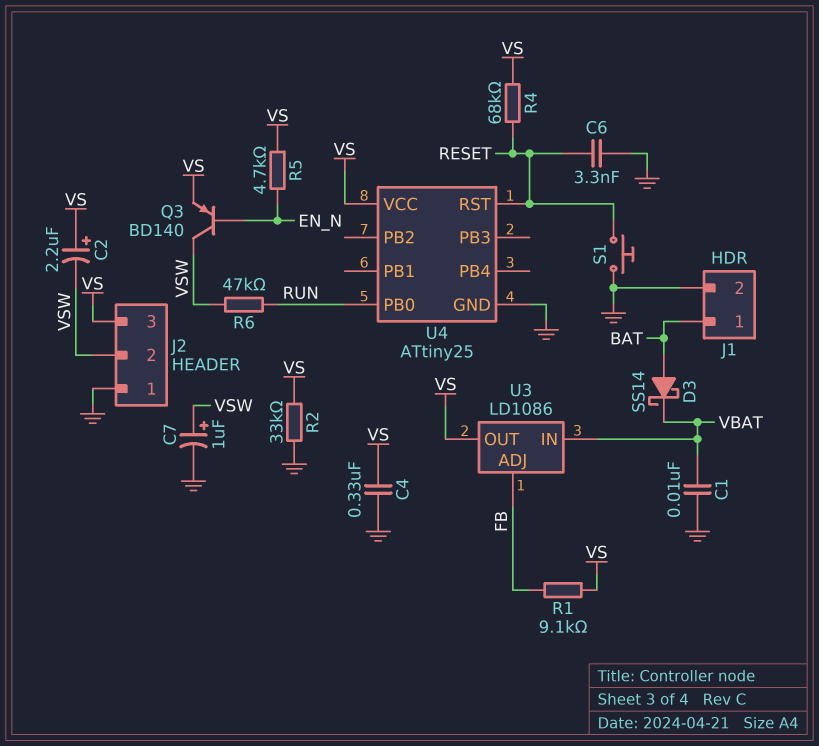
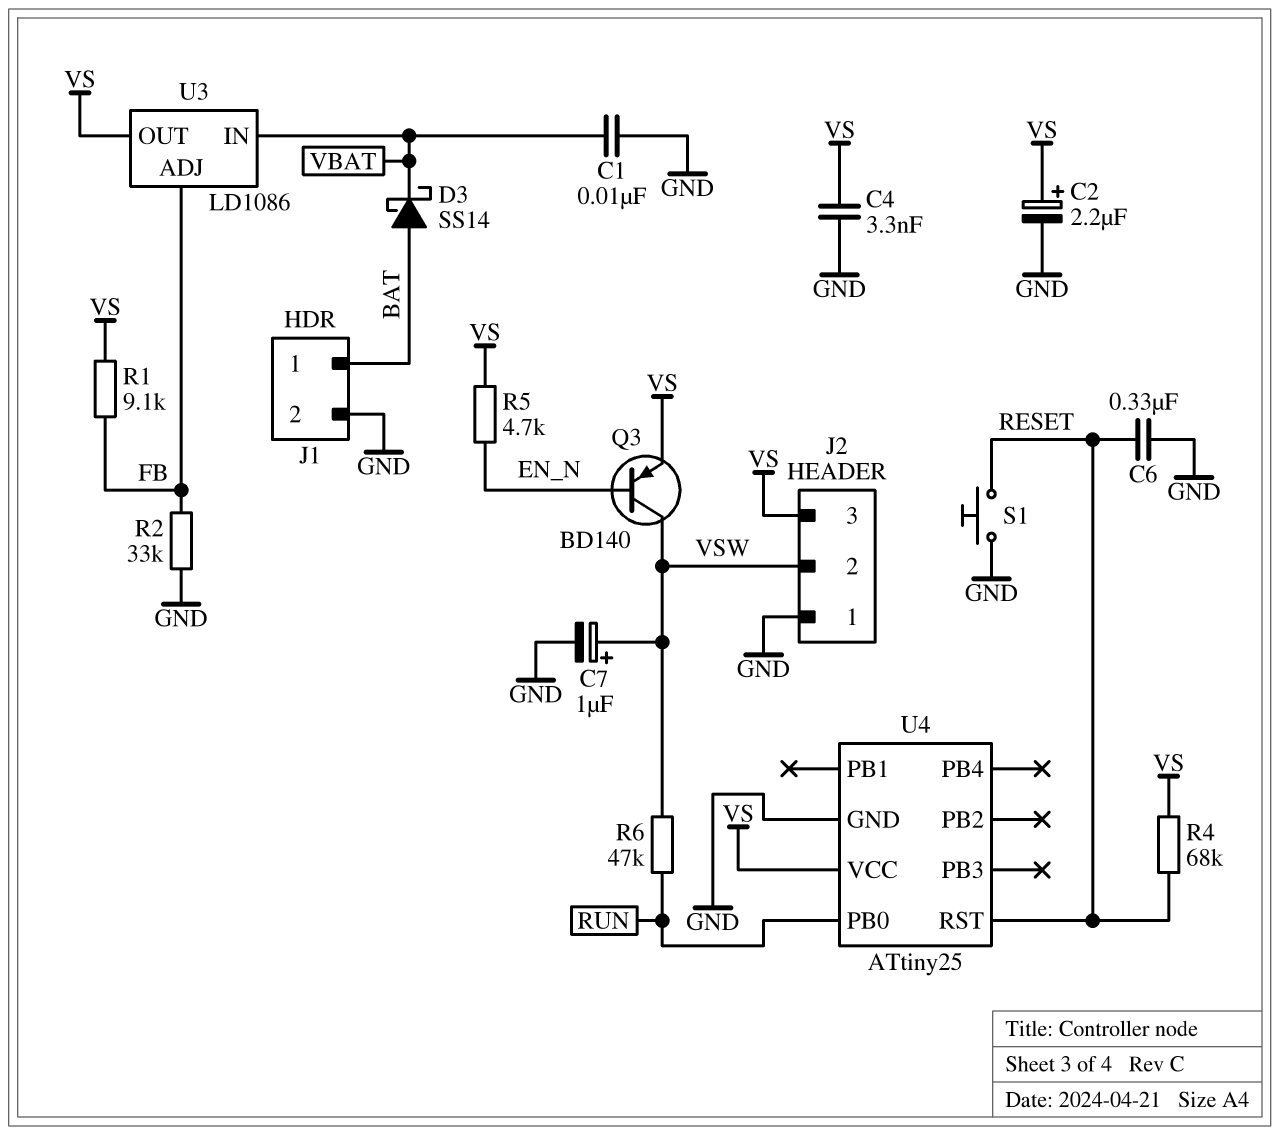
C2: 2.2uF (plus VS, minus VSW) -> 2.2uF (plus VS, minus GND)
C4: 330nF (GND, VS) -> 3.3nF (GND, VS)
C6: 3.3nF (GND, RESET) -> 330nF (GND, RESET)
R2: 33k (GND, VS) -> 33k (FB, GND)

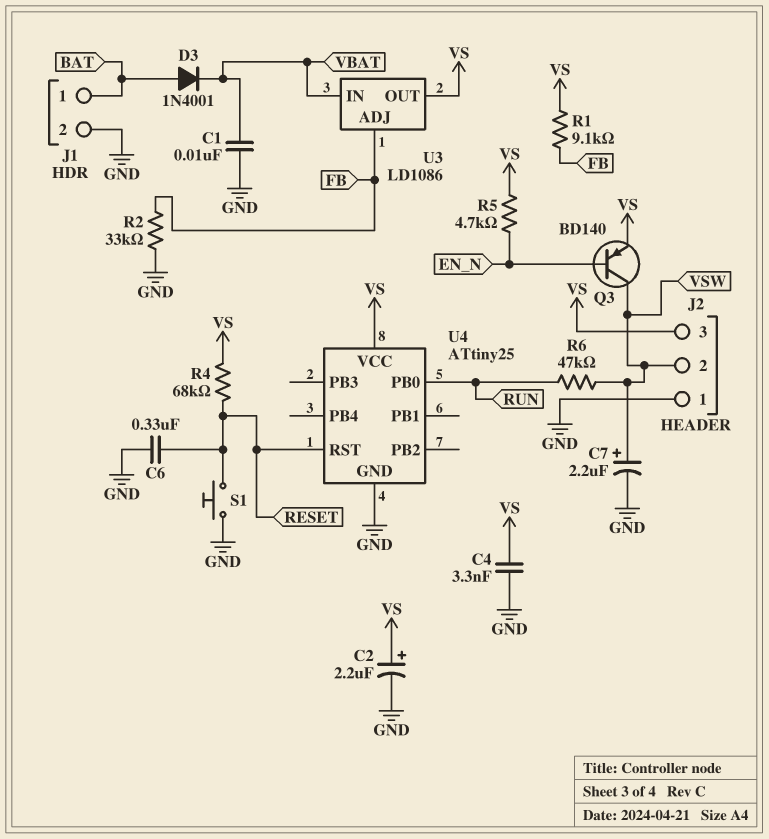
C7: 1uF (plus VSW, minus GND) -> 2.2uF (plus VSW, minus GND)
D3: schottky SS14 (A BAT, K VBAT) -> diode 1N4001 (A BAT, K VBAT)

